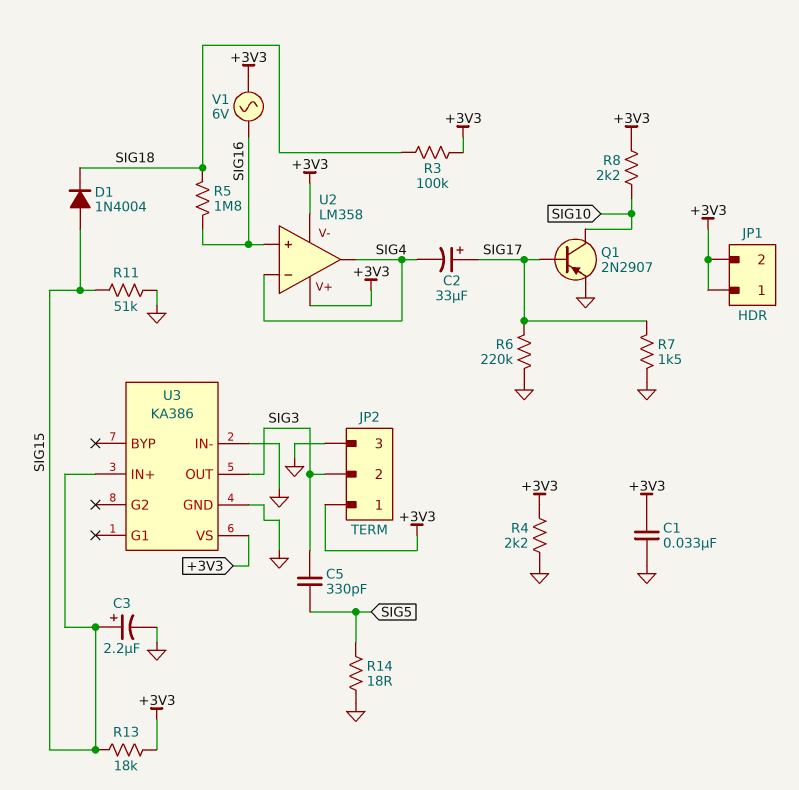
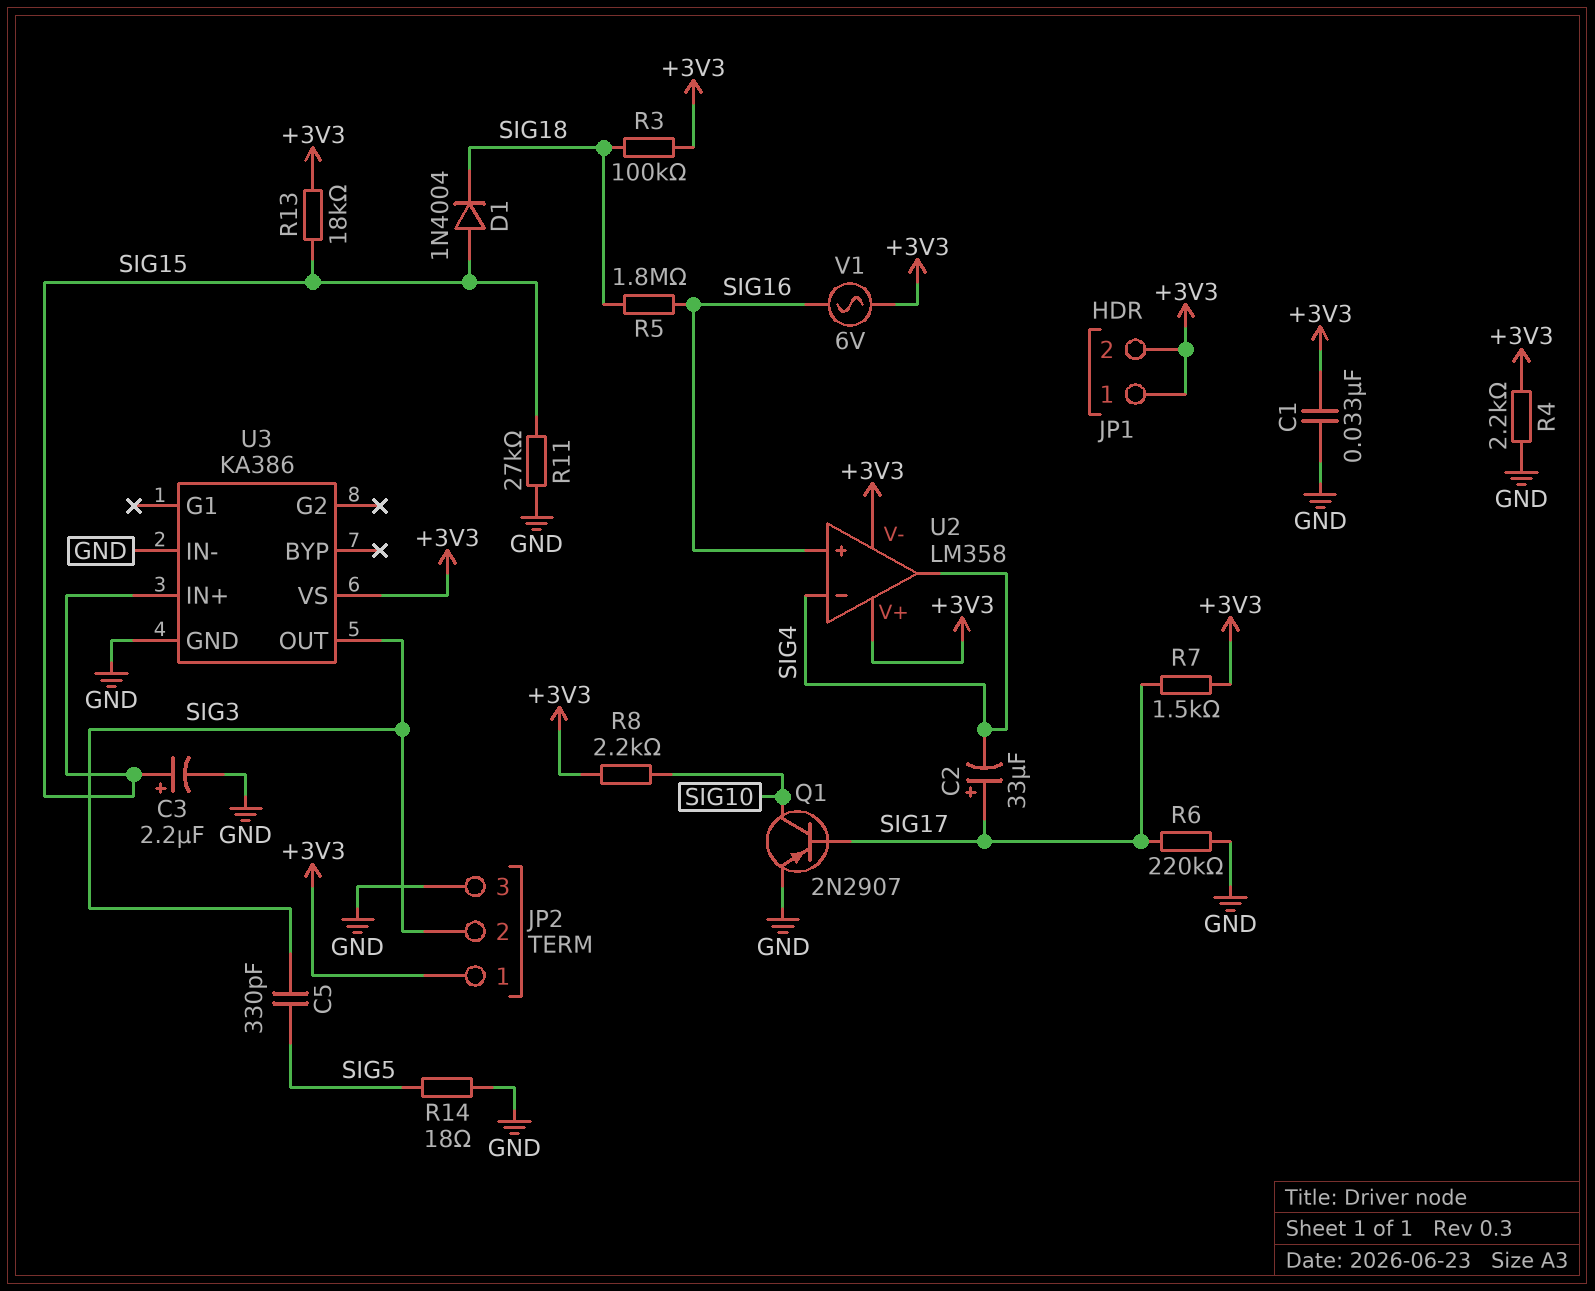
R7: 1.5k (GND, SIG17) -> 1.5k (+3V3, SIG17)
R11: 51k (GND, SIG15) -> 27k (GND, SIG15)

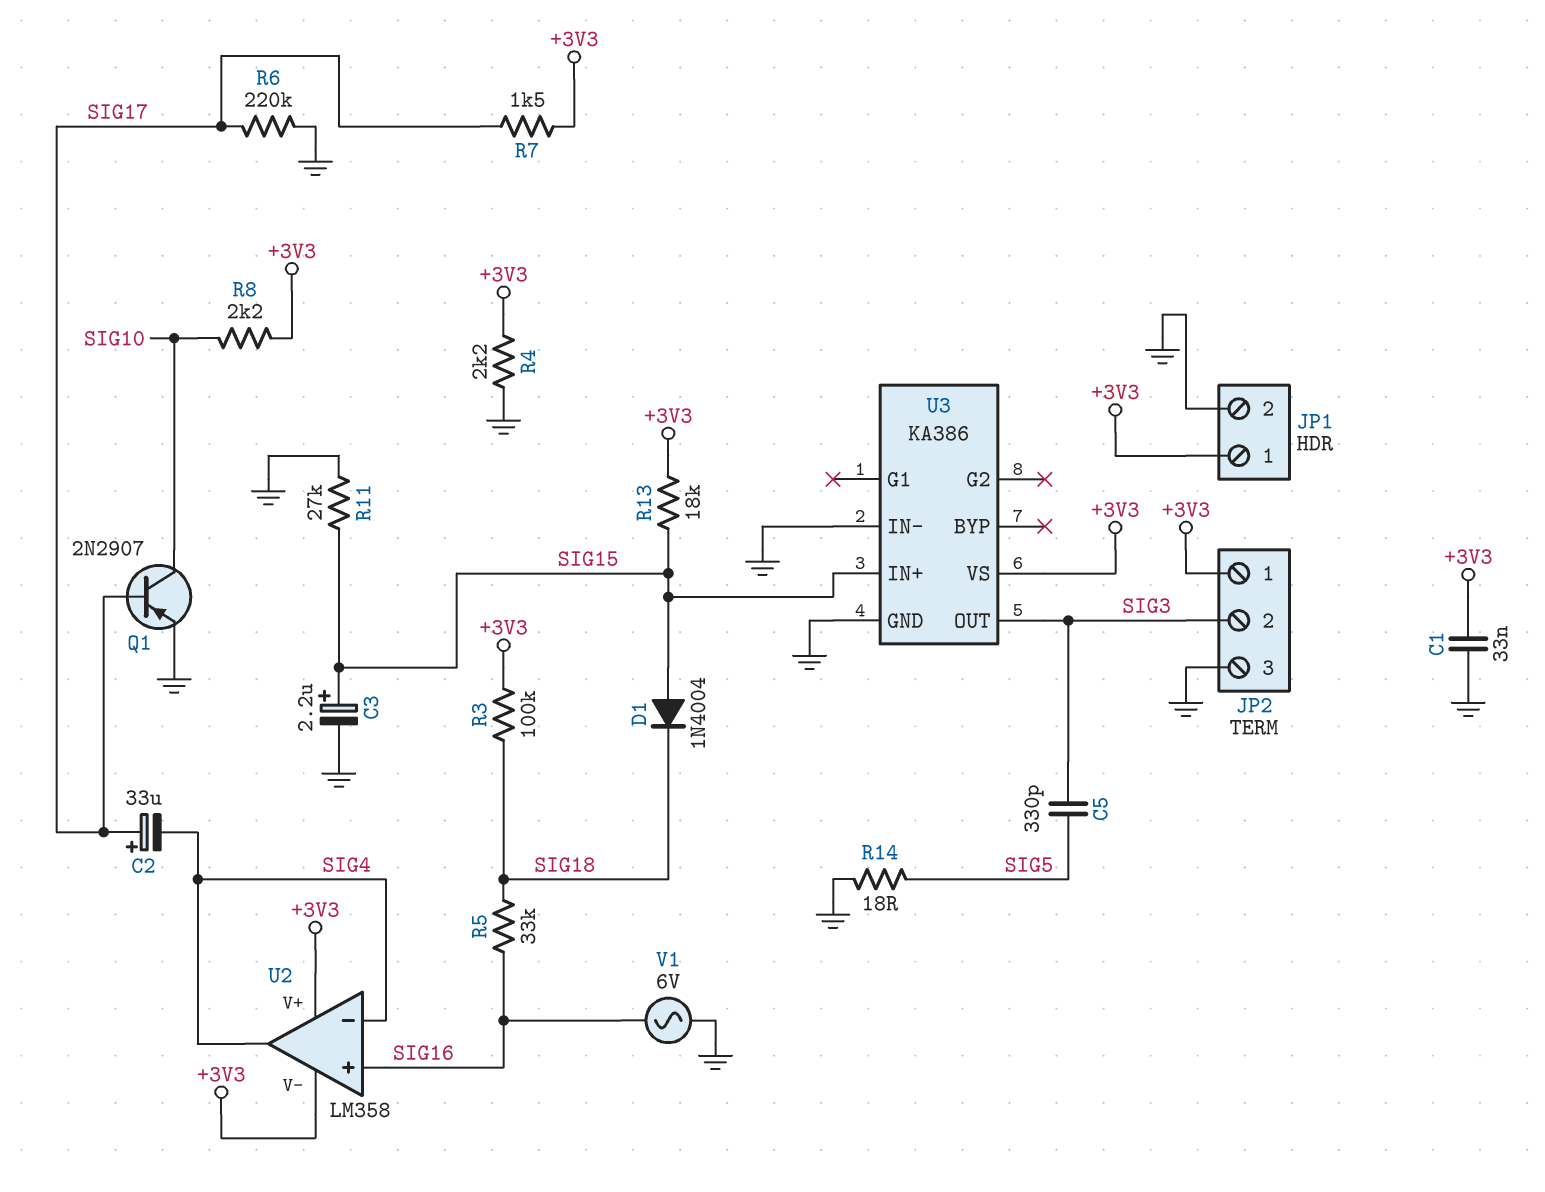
JP1 pin 2: +3V3 -> GND
R5: 1.8M (SIG16, SIG18) -> 33k (SIG16, SIG18)
V1: AC 6V (+3V3, SIG16) -> AC 6V (GND, SIG16)

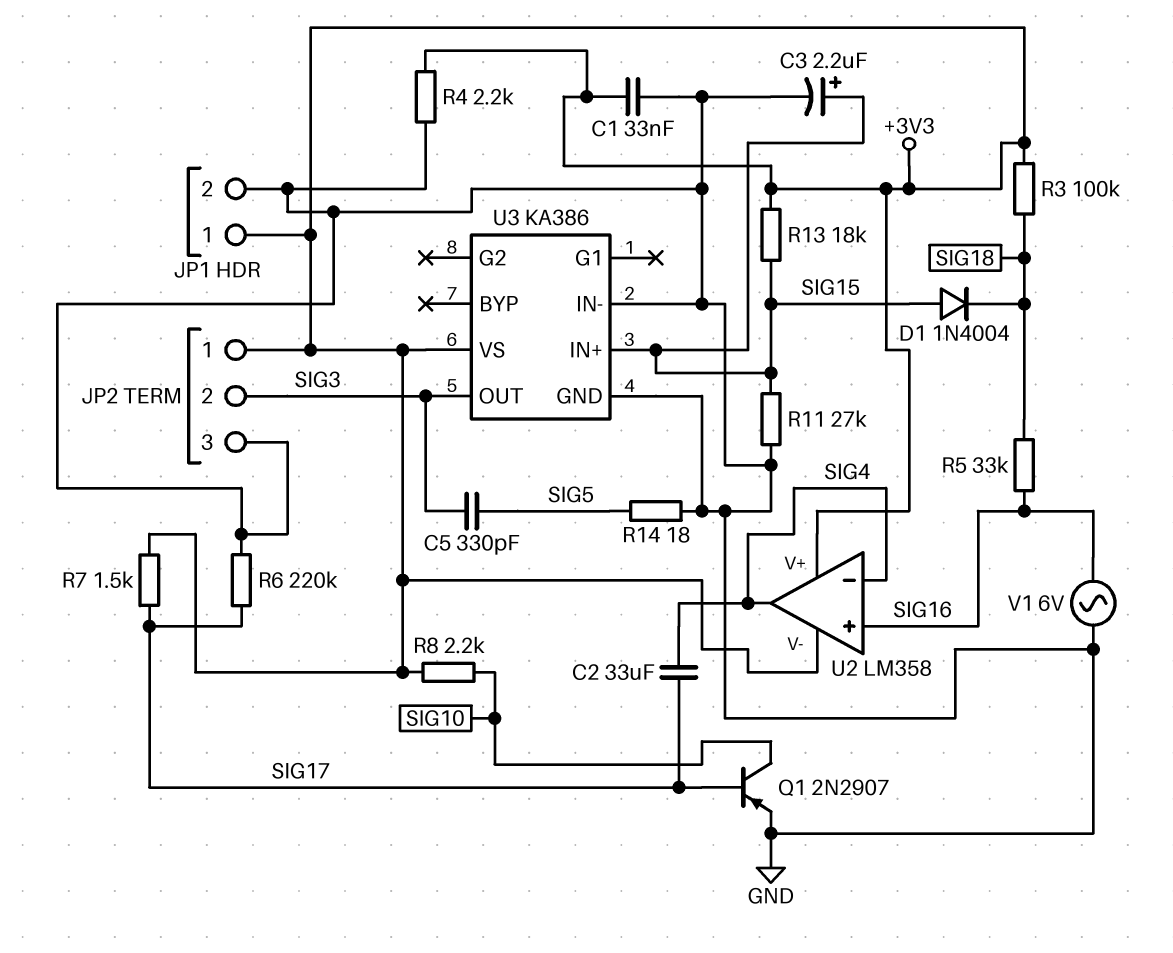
C2: 33uF (plus SIG17, minus SIG4) -> 33uF (SIG4, SIG17)

